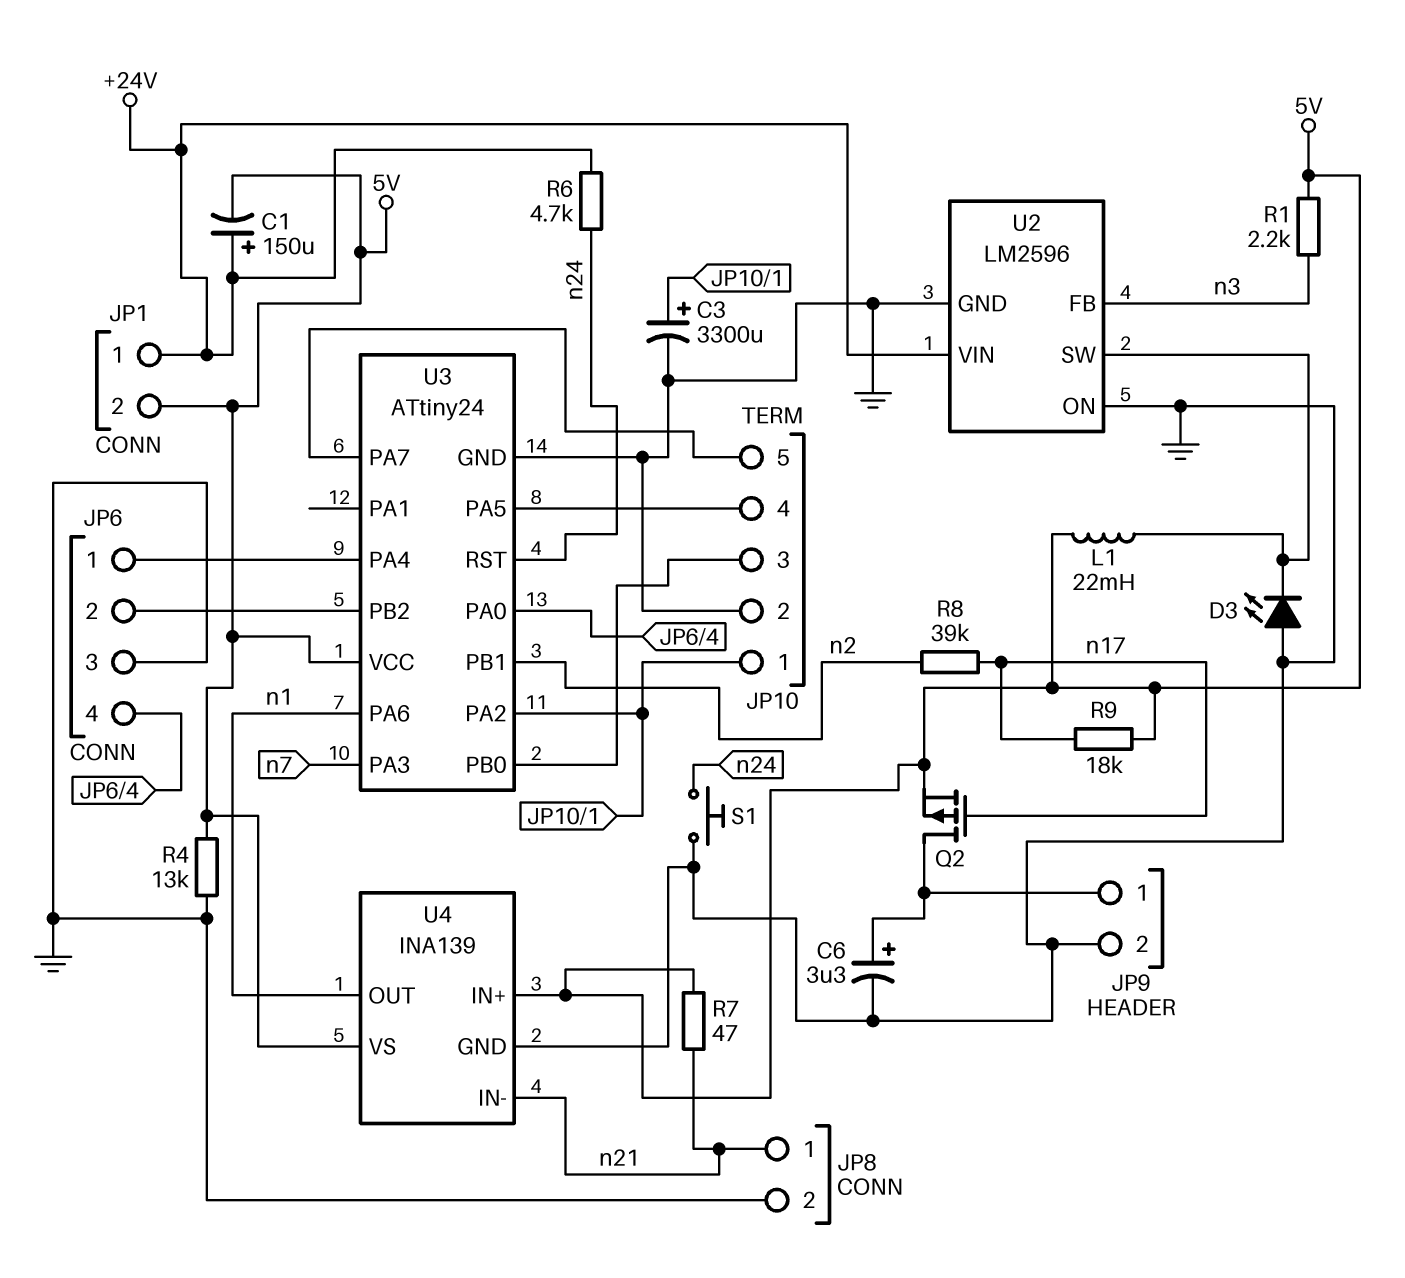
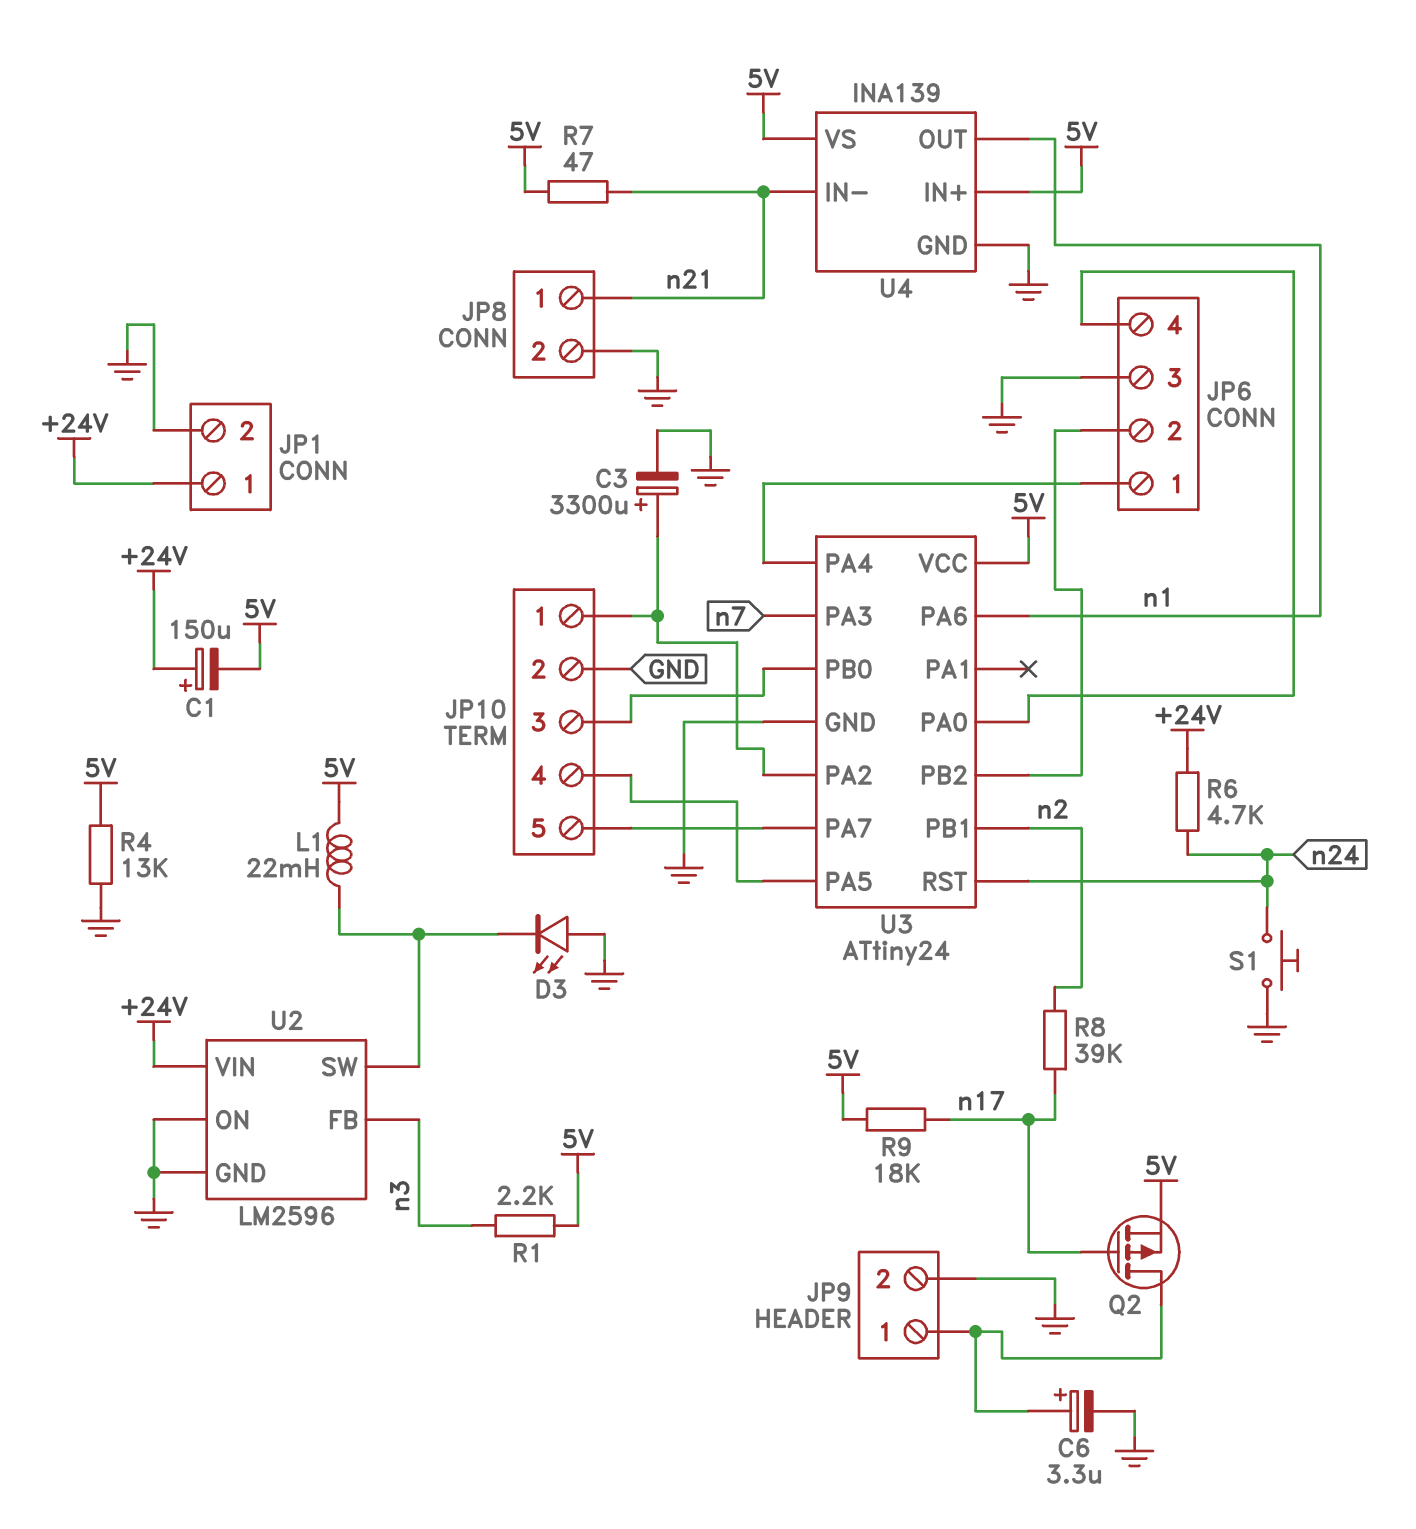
JP1 pin 2: 5V -> GND

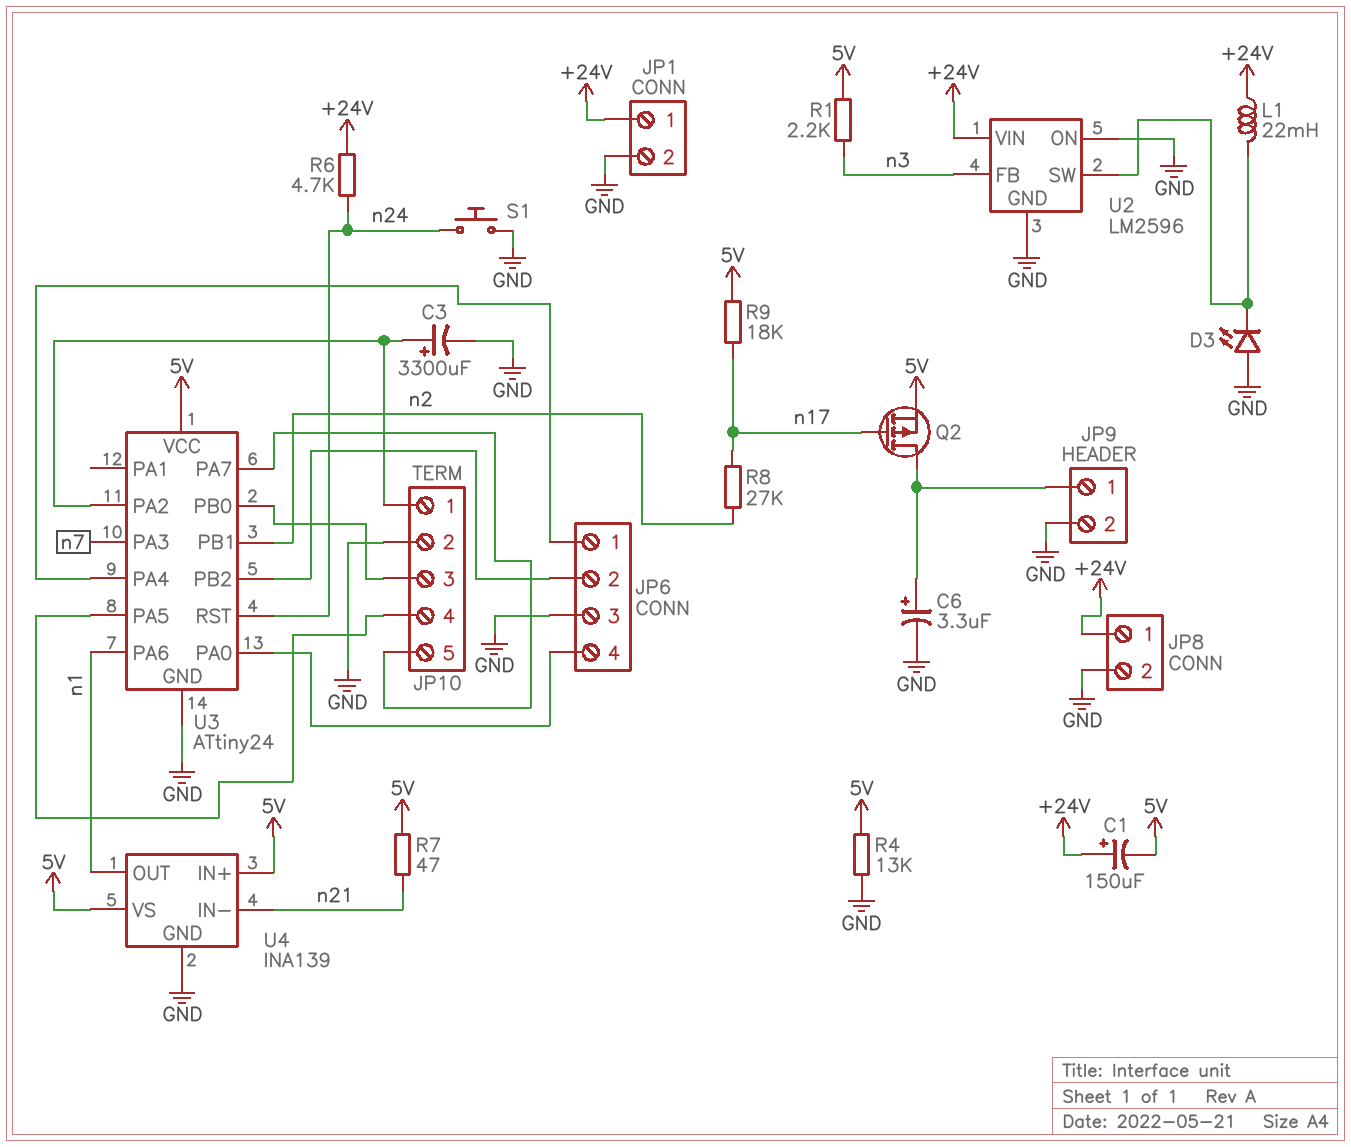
JP8 pin 1: n21 -> +24V
L1: 22mH (5V, U2/SW) -> 22mH (+24V, U2/SW)
R8: 39k (n2, n17) -> 27k (n2, n17)

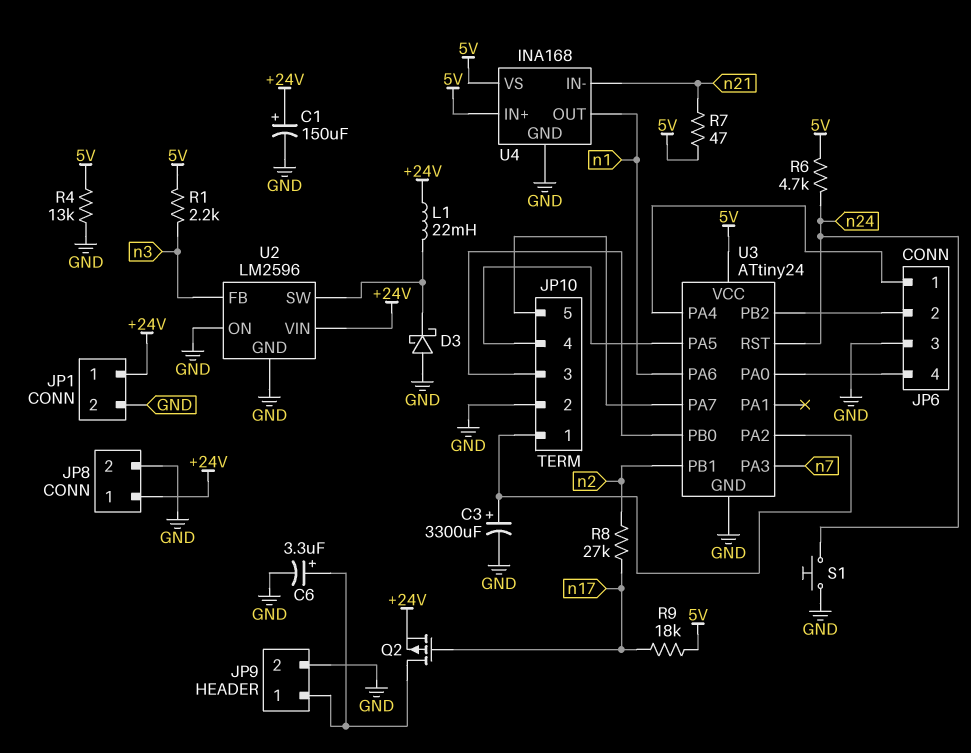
C1: 150uF (plus +24V, minus 5V) -> 150uF (plus +24V, minus GND)
D3: LED (A GND, K U2/SW) -> schottky (A GND, K U2/SW)
Q2: PMOS (G n17, D JP9/1, S 5V) -> PMOS (G n17, D JP9/1, S +24V)
R6: 4.7k (+24V, n24) -> 4.7k (5V, n24)
U4: INA139 -> INA168

